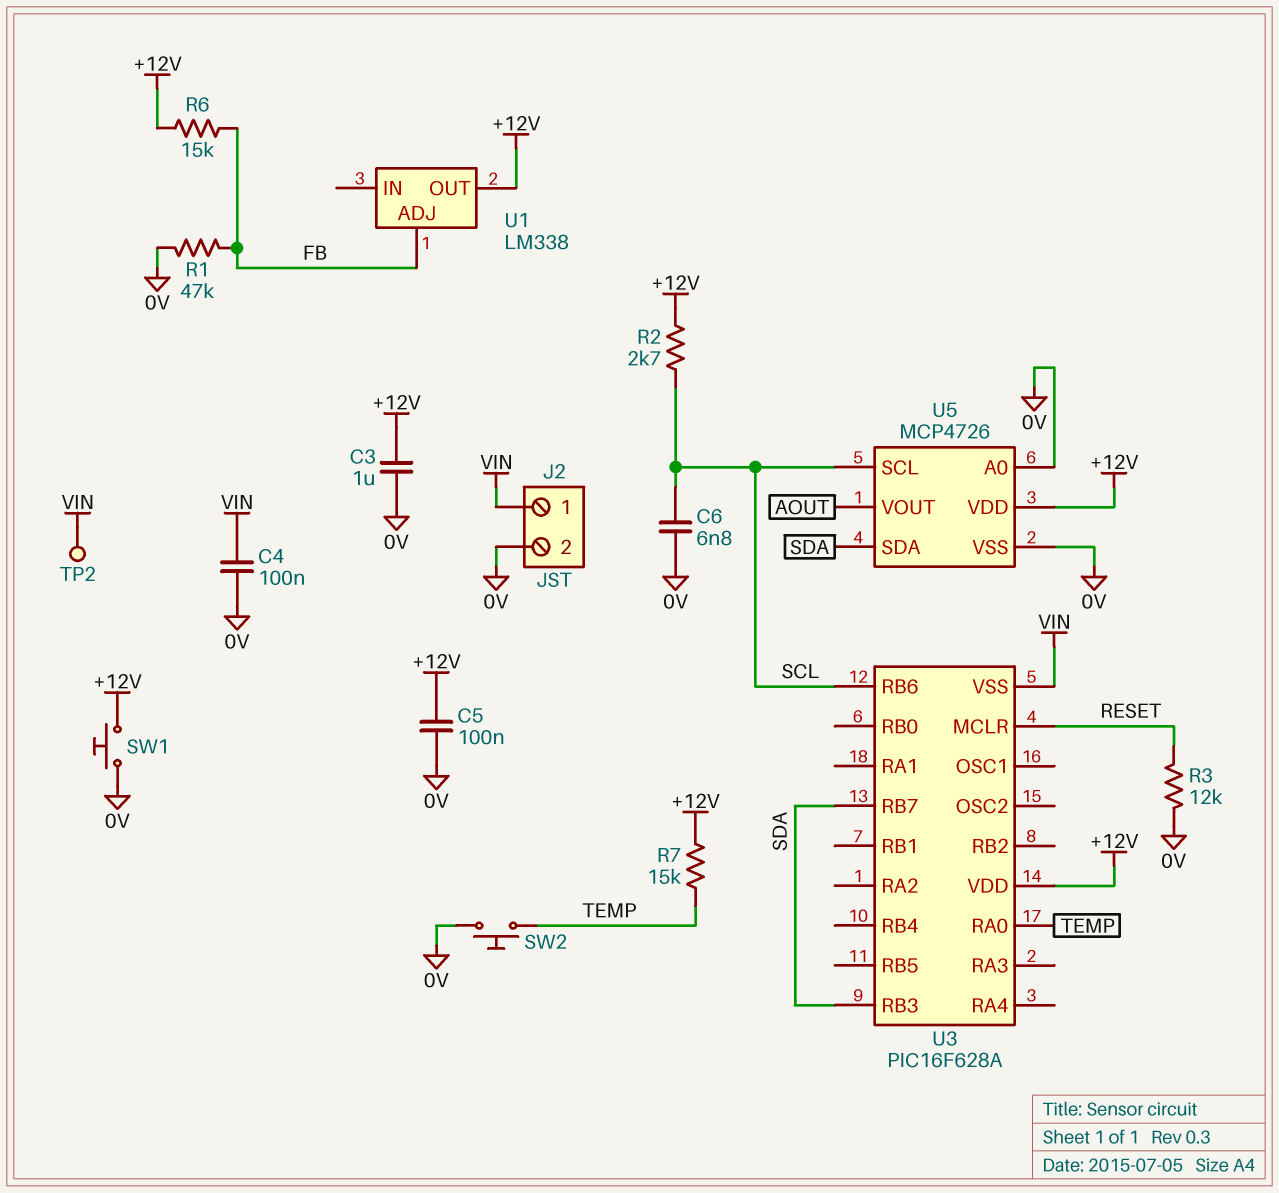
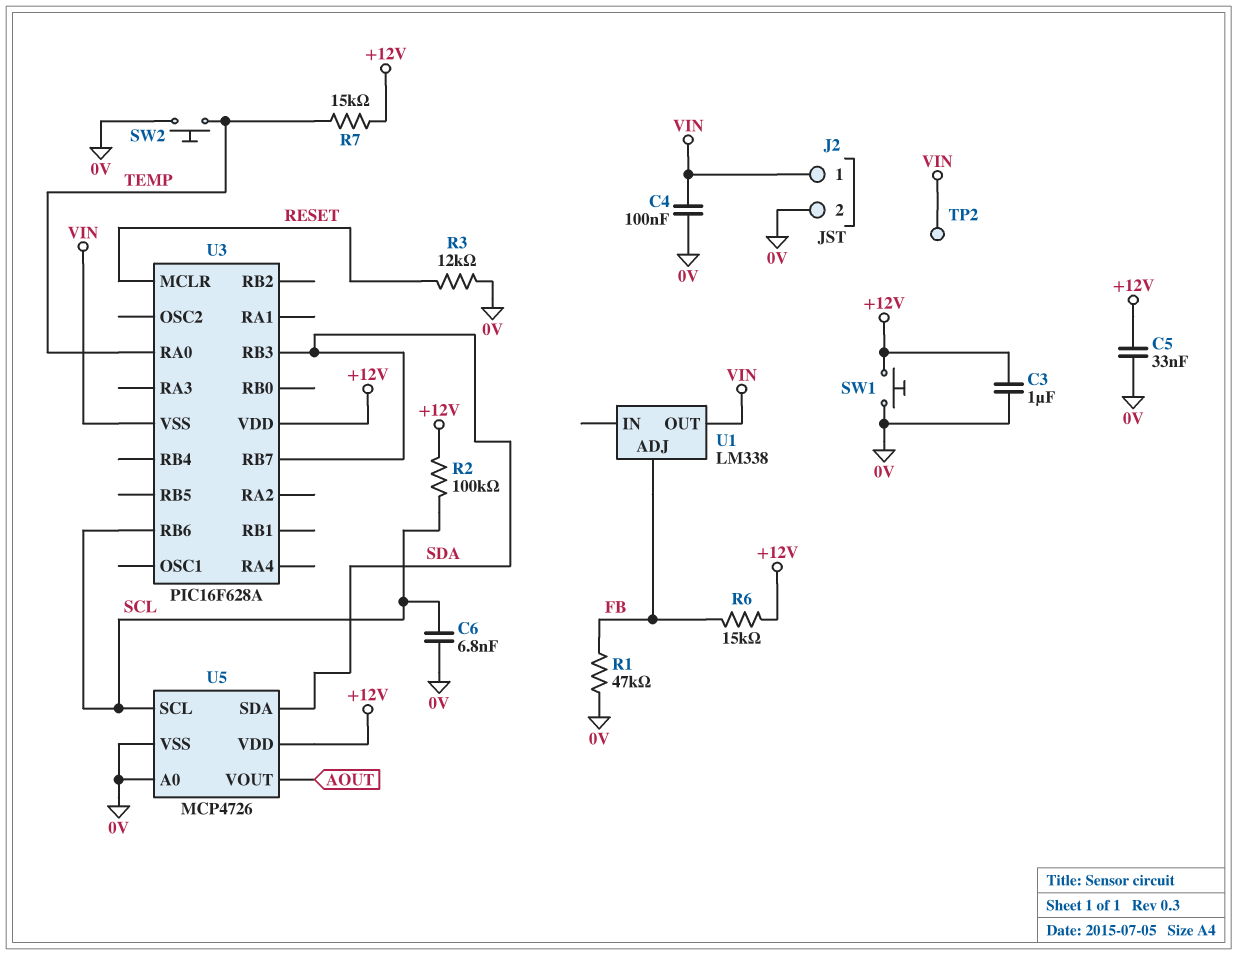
C5: 100nF (+12V, 0V) -> 33nF (+12V, 0V)
R2: 2.7k (+12V, SCL) -> 100k (+12V, SCL)
U1 pin OUT: +12V -> VIN

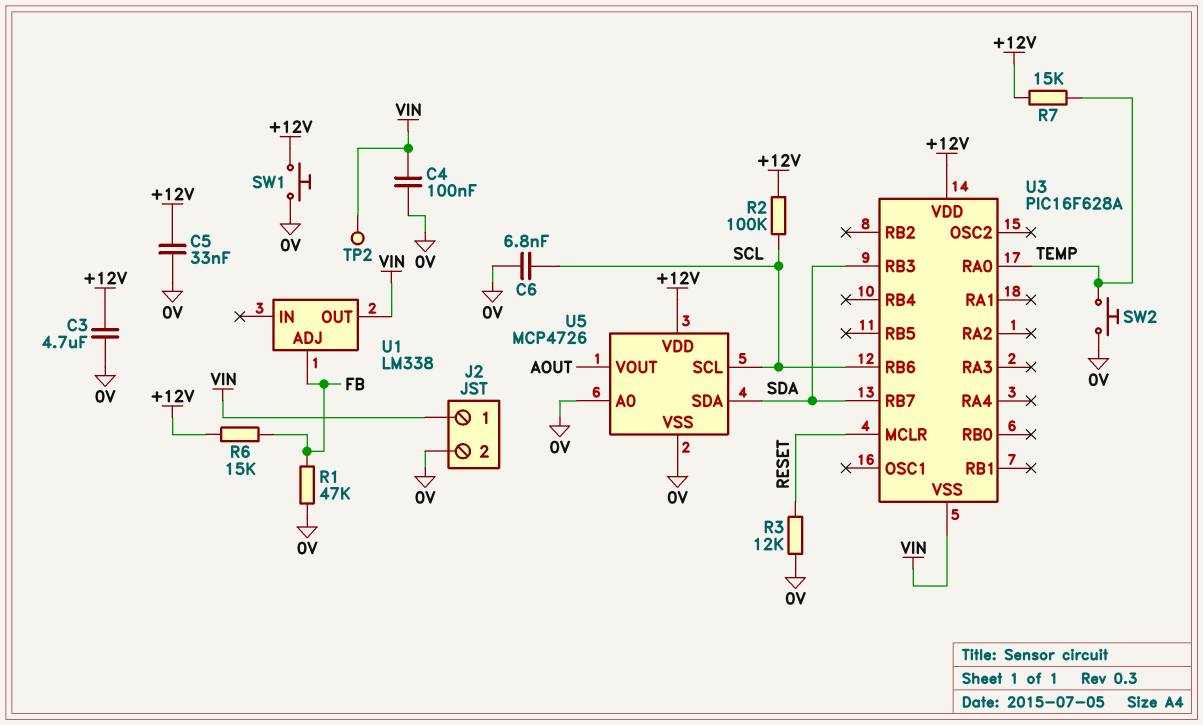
C3: 1uF (+12V, 0V) -> 4.7uF (+12V, 0V)

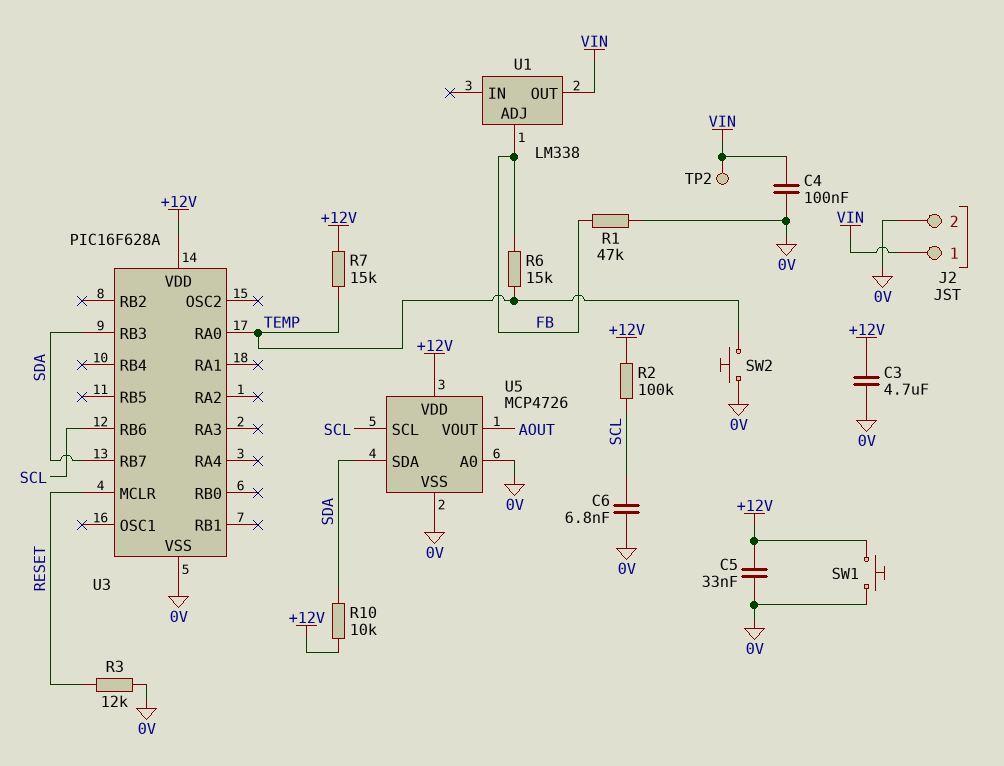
R6: 15k (+12V, FB) -> 15k (FB, TEMP)
R10: none -> 10k (+12V, SDA)
U3 pin VSS: VIN -> 0V

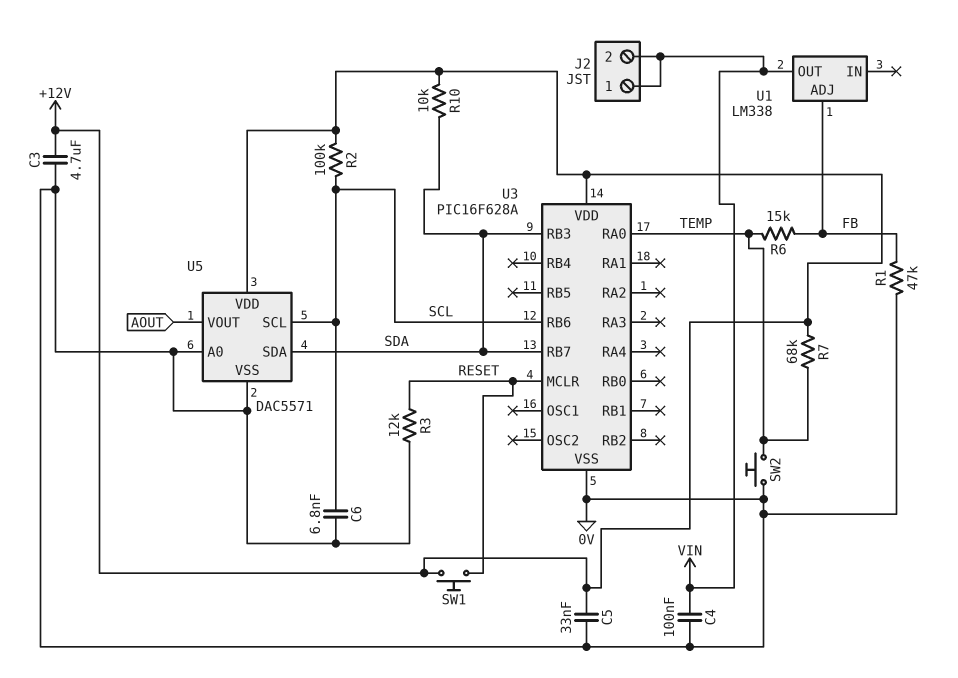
J2 pin 2: 0V -> VIN
R7: 15k (+12V, TEMP) -> 68k (+12V, TEMP)
SW1: button (+12V, 0V) -> button (+12V, RESET)
TP2: test point (VIN) -> none
U5: MCP4726 -> DAC5571

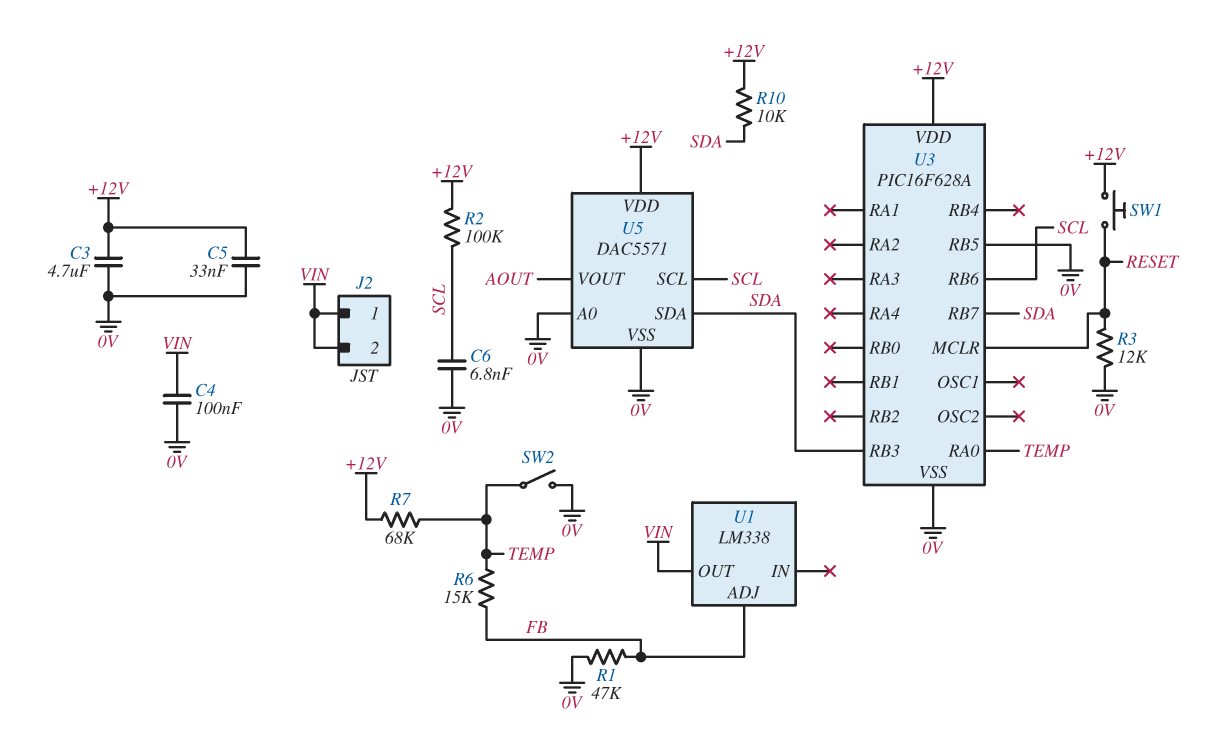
SW2: button (0V, TEMP) -> switch (0V, TEMP)
U3 pin RB5: none -> 0V

